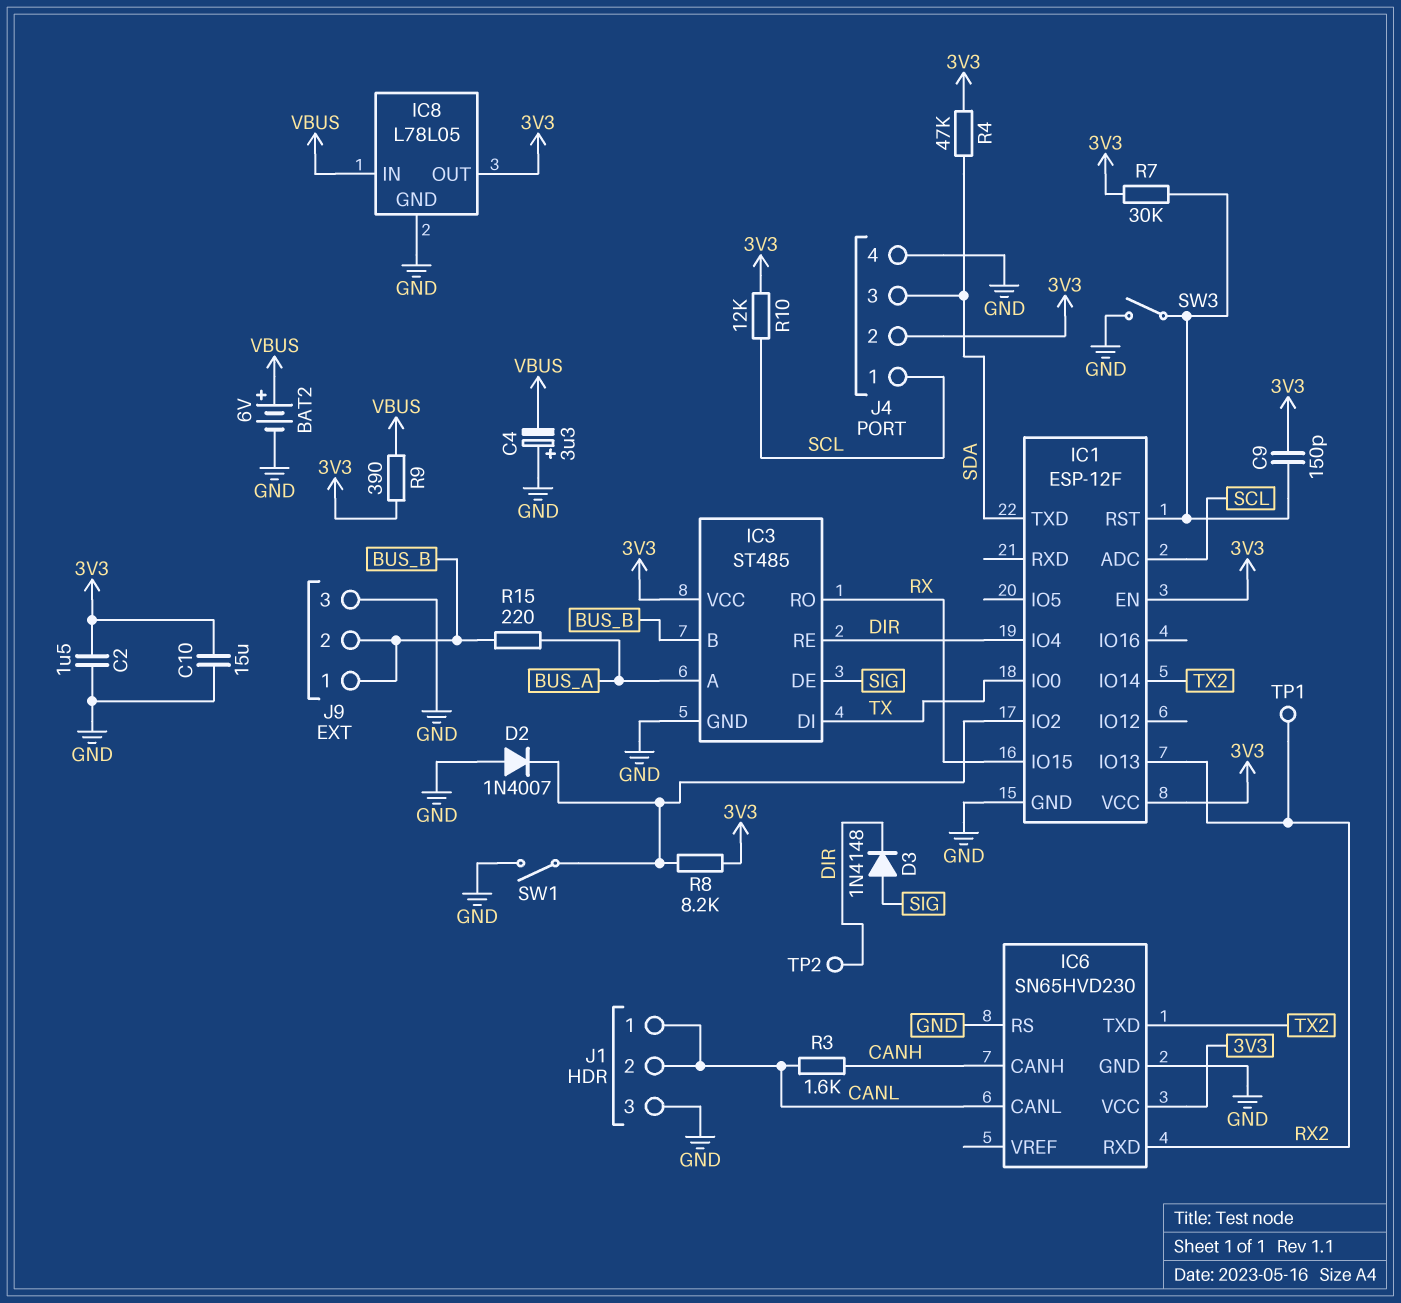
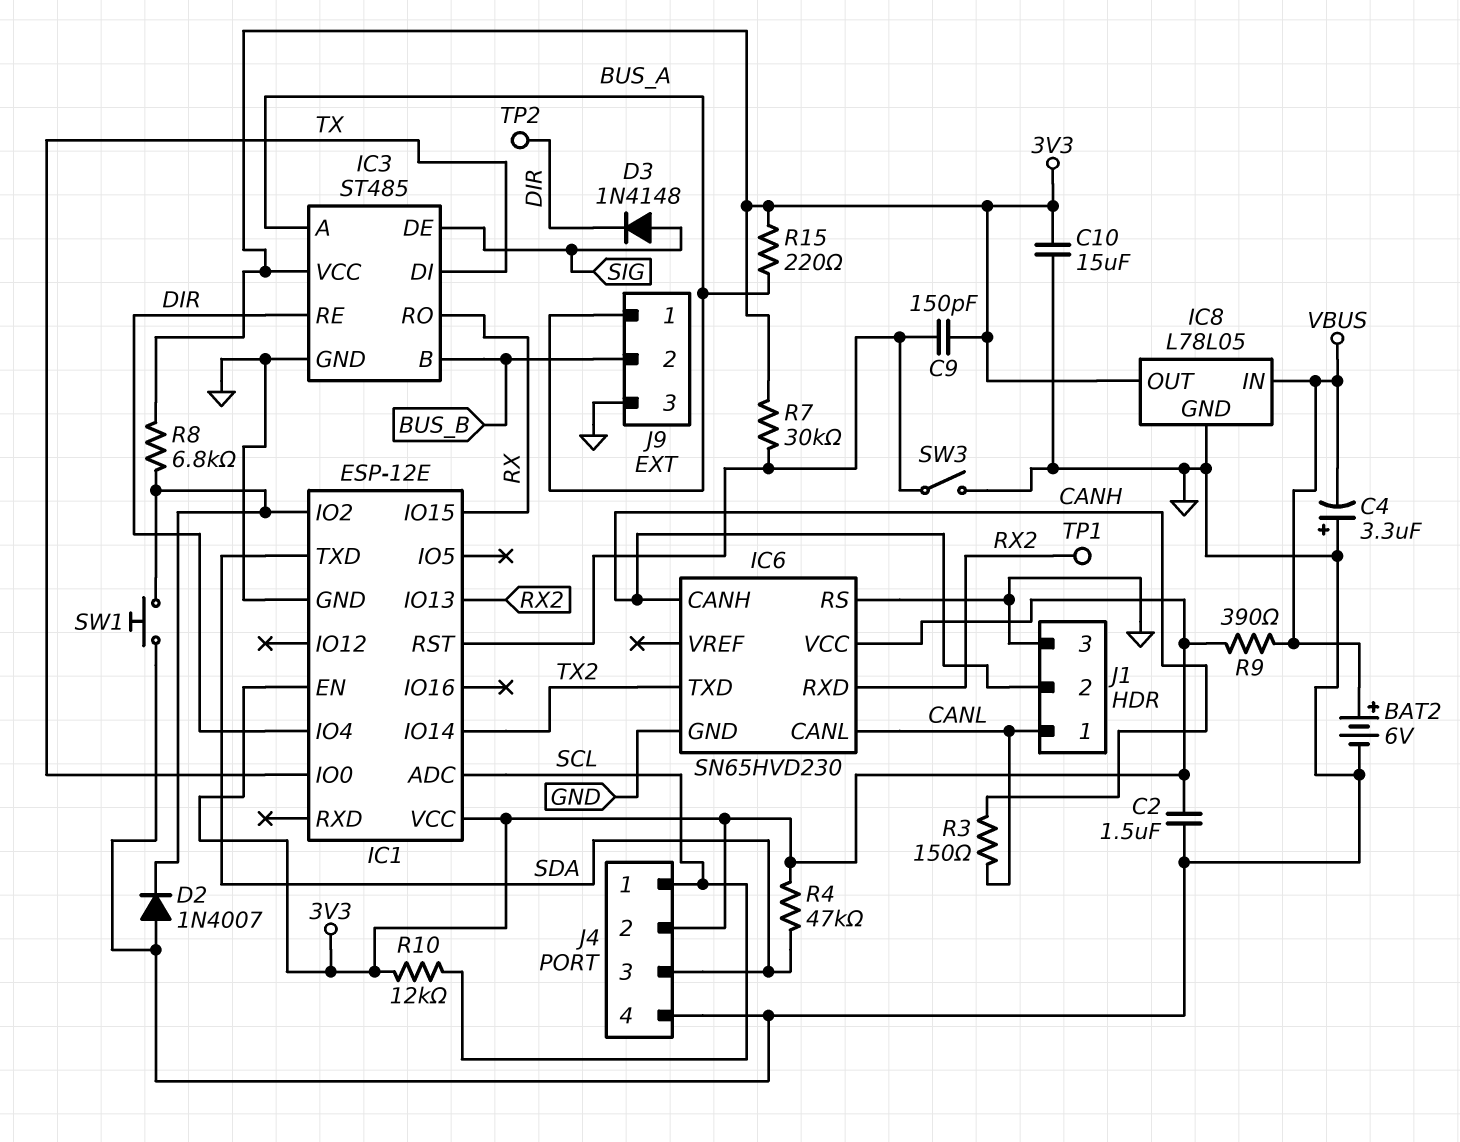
IC1: ESP-12F -> ESP-12E
J1 pin 2: CANL -> CANH
J9 pin 1: BUS_B -> BUS_A
R3: 1.6k (CANH, CANL) -> 150 (CANH, CANL)
R8: 8.2k (3V3, IC1/IO2) -> 6.8k (3V3, IC1/IO2)
R15: 220 (BUS_A, BUS_B) -> 220 (3V3, BUS_A)
SW1: switch (GND, IC1/IO2) -> button (GND, IC1/IO2)

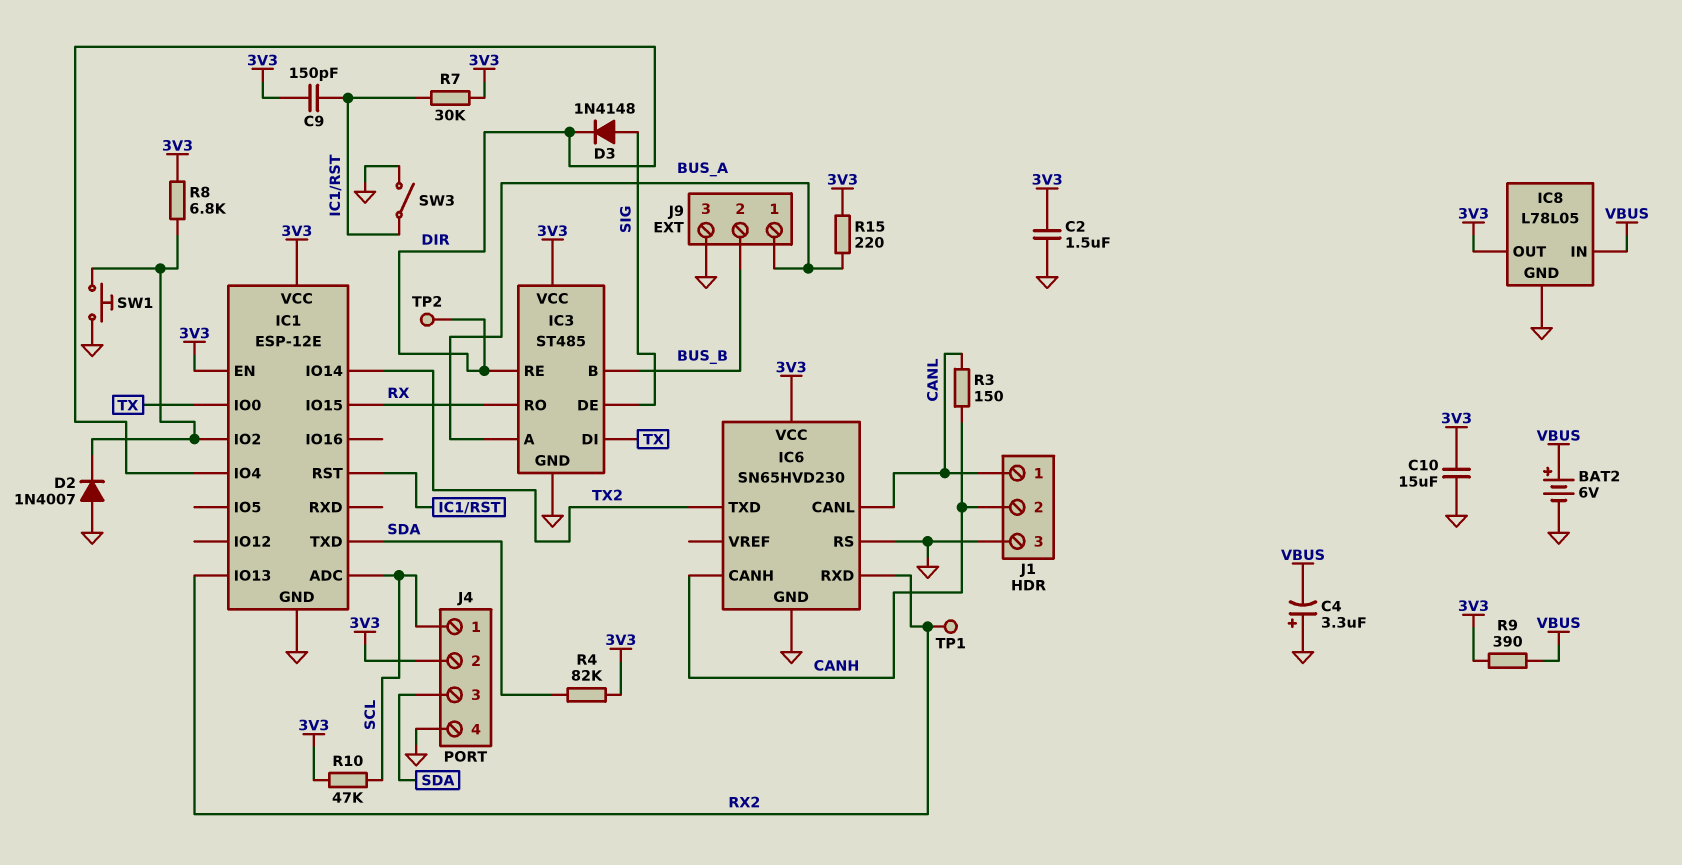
R4: 47k (3V3, SDA) -> 82k (3V3, SDA)
R10: 12k (3V3, SCL) -> 47k (3V3, SCL)

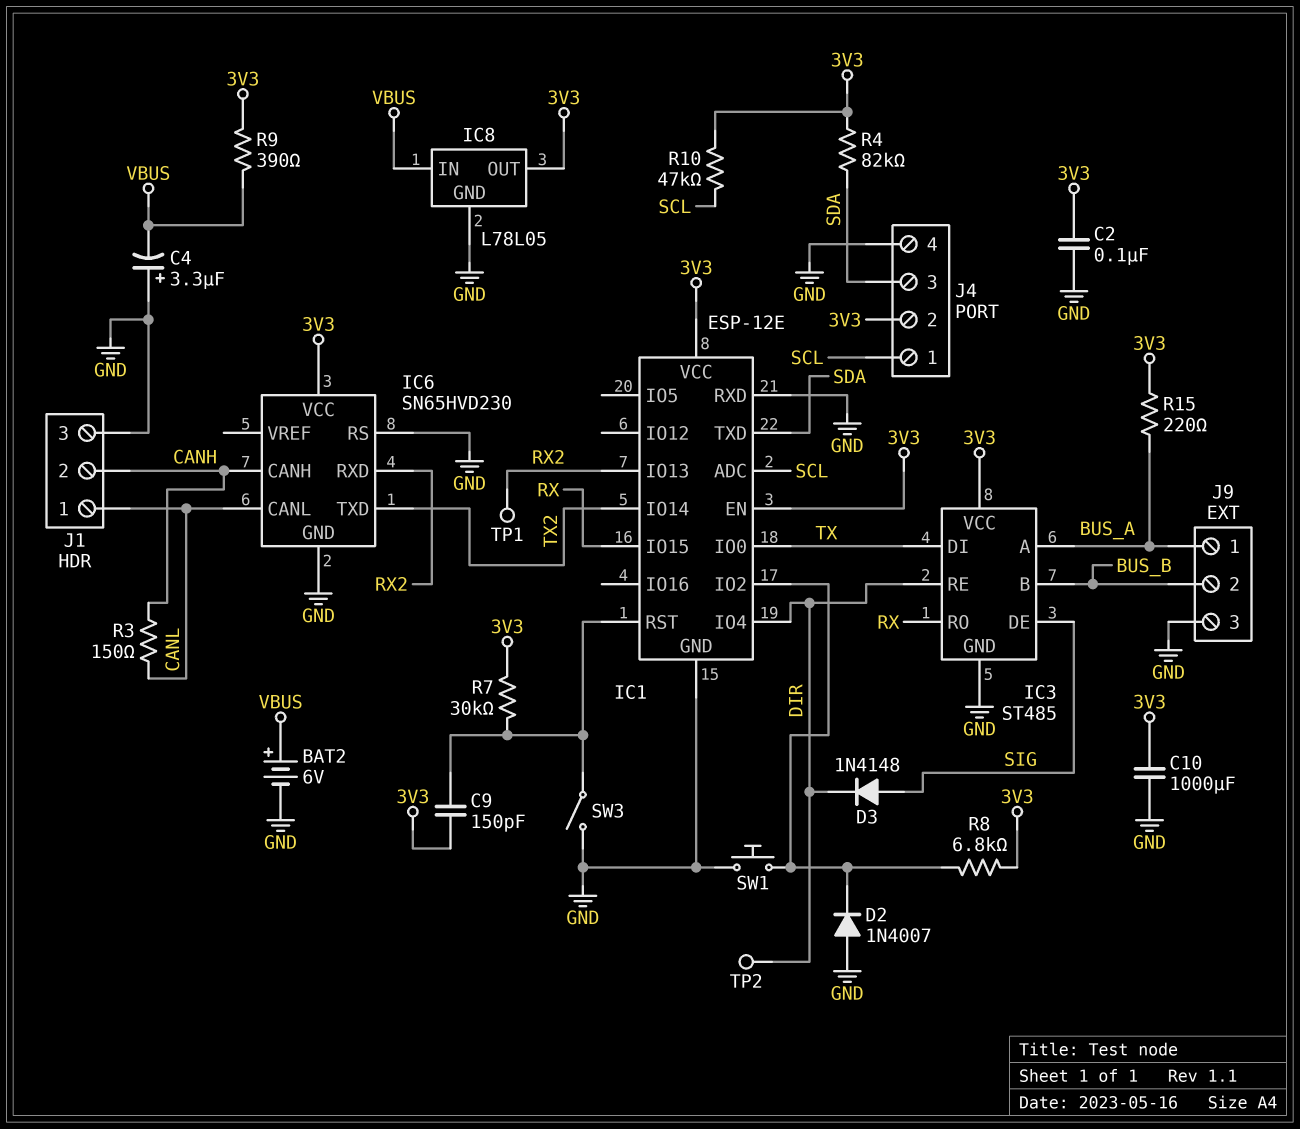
C2: 1.5uF (3V3, GND) -> 100nF (3V3, GND)
C10: 15uF (3V3, GND) -> 1000uF (3V3, GND)
IC1 pin RXD: none -> GND

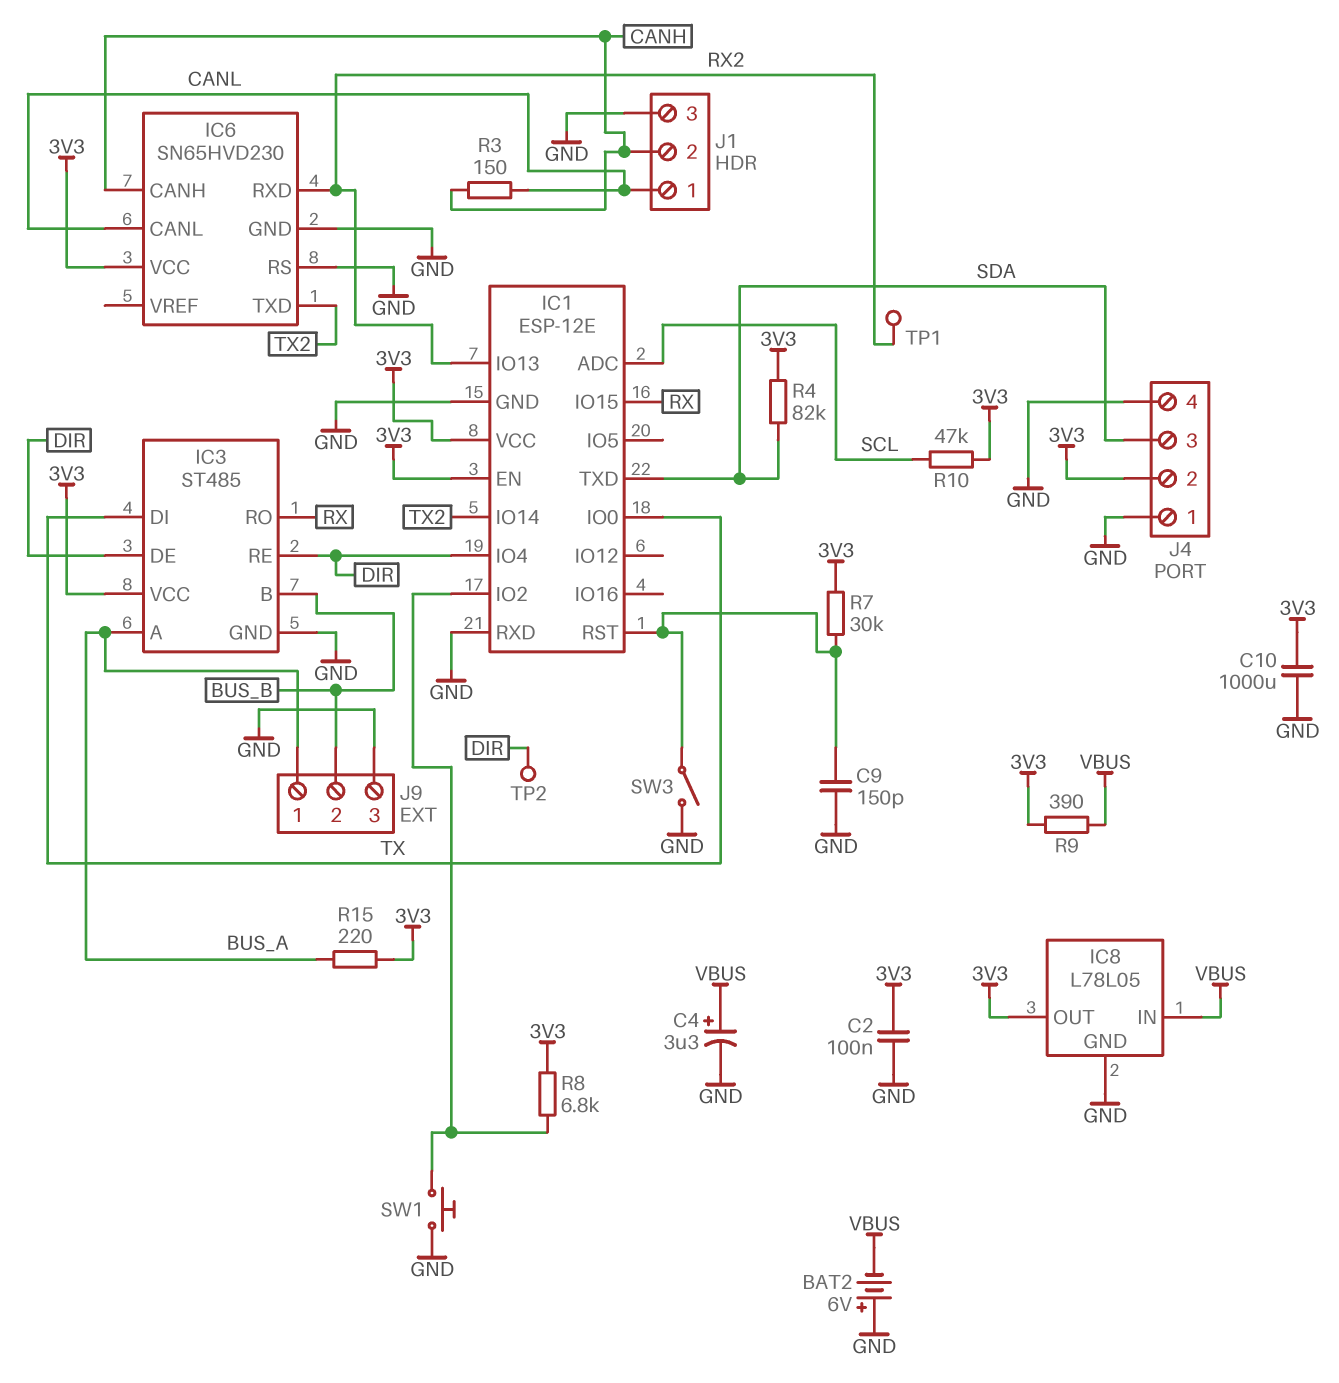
BAT2: 6V (plus VBUS, minus GND) -> 6V (plus GND, minus VBUS)
C4: 3.3uF (plus GND, minus VBUS) -> 3.3uF (plus VBUS, minus GND)
C9: 150pF (3V3, IC1/RST) -> 150pF (GND, IC1/RST)
D2: diode 1N4007 (A GND, K IC1/IO2) -> none
D3: diode 1N4148 (A SIG, K DIR) -> none
IC3 pin DE: SIG -> DIR
J4 pin 1: SCL -> GND

